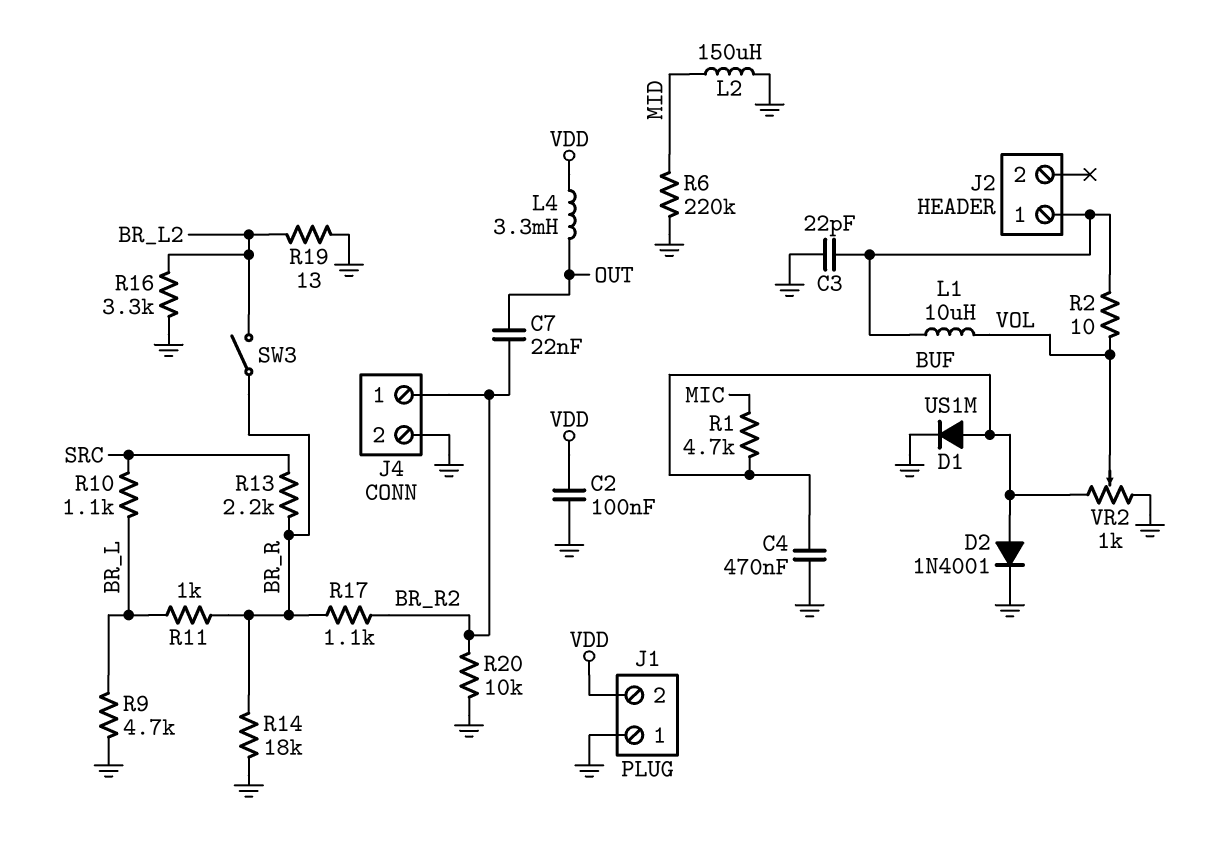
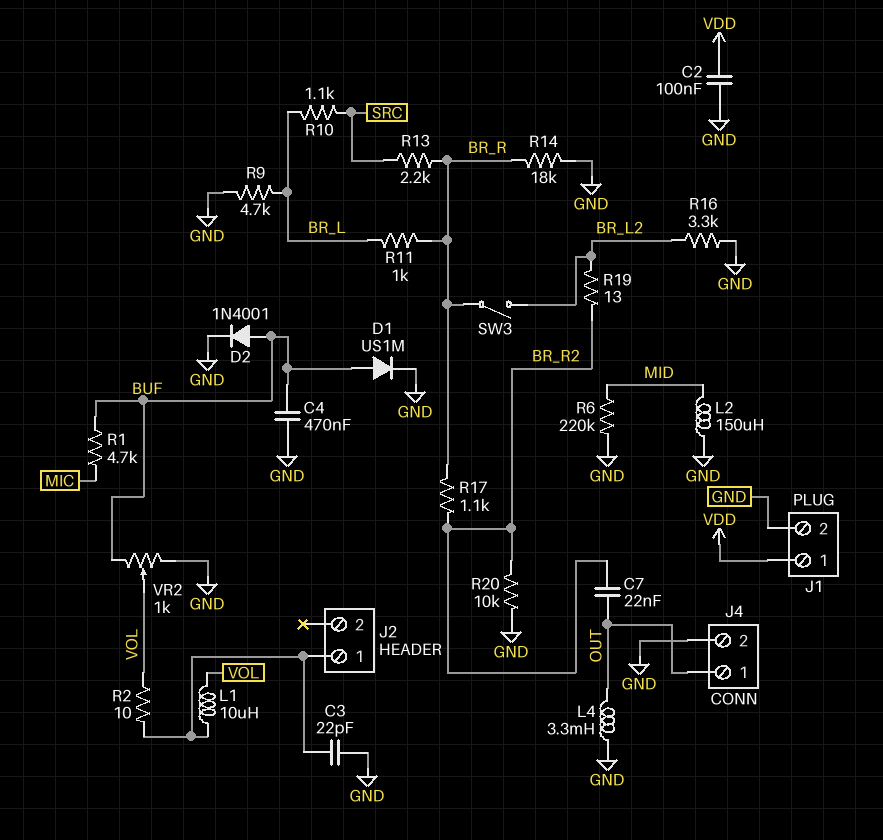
J1 pin 1: GND -> VDD
J1 pin 2: VDD -> GND
J4 pin 1: BR_R2 -> OUT
L4: 3.3mH (OUT, VDD) -> 3.3mH (GND, OUT)
R19: 13 (BR_L2, GND) -> 13 (BR_L2, BR_R2)

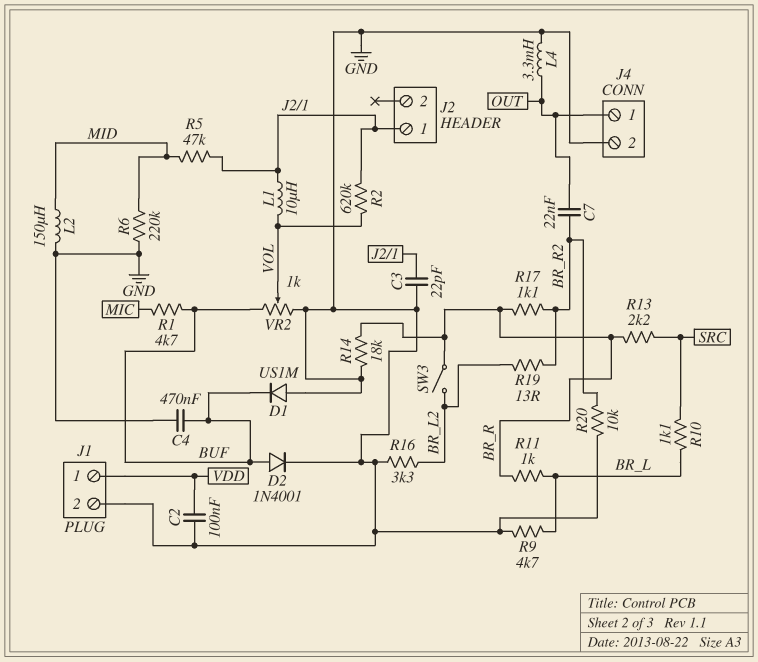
D1: diode US1M (A BUF, K GND) -> diode US1M (A GND, K BUF)
R2: 10 (J2/1, VOL) -> 620k (J2/1, VOL)
R5: none -> 47k (J2/1, MID)

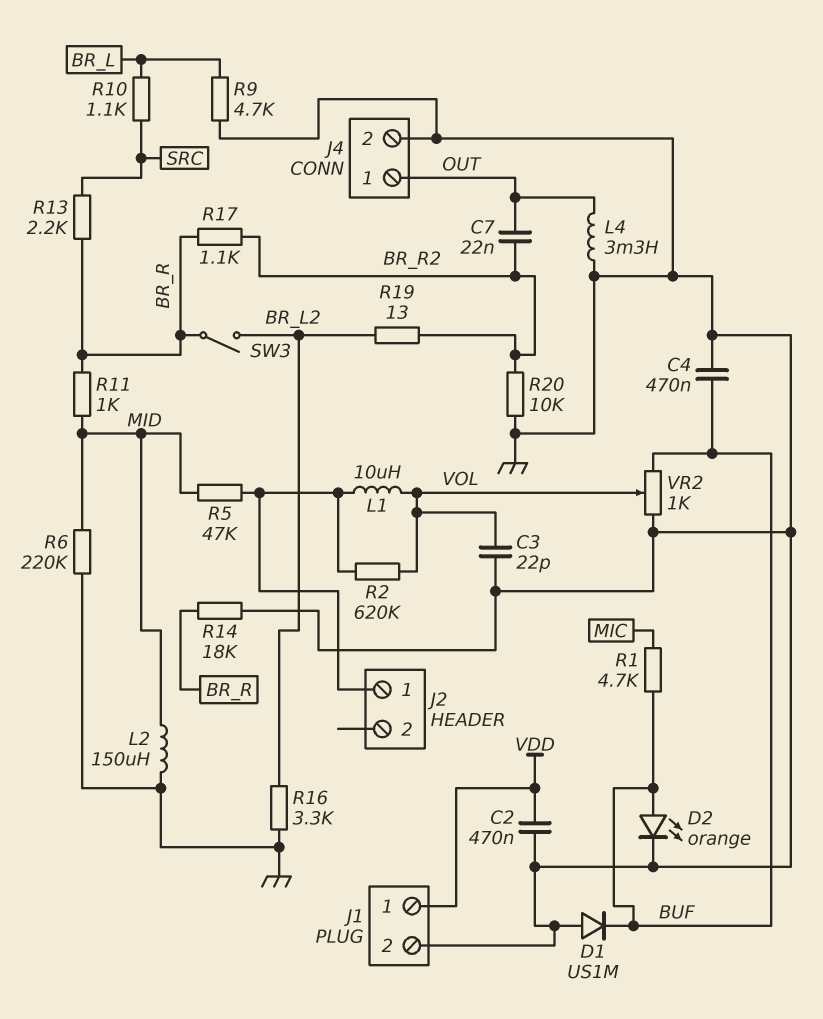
C2: 100nF (GND, VDD) -> 470nF (GND, VDD)
C3: 22pF (GND, J2/1) -> 22pF (GND, VOL)
D2: diode 1N4001 (A BUF, K GND) -> LED orange (A BUF, K GND)
R11: 1k (BR_L, BR_R) -> 1k (BR_R, MID)

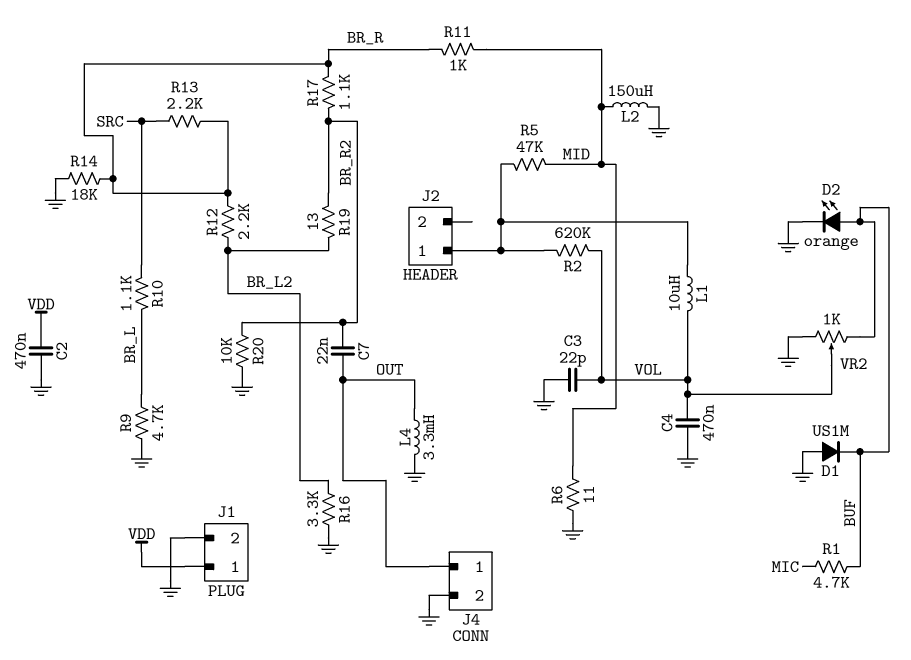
C4: 470nF (BUF, GND) -> 470nF (GND, VOL)
R6: 220k (GND, MID) -> 11 (GND, MID)
R12: none -> 2.2k (BR_L2, BR_R)
SW3: switch (BR_L2, BR_R) -> none

